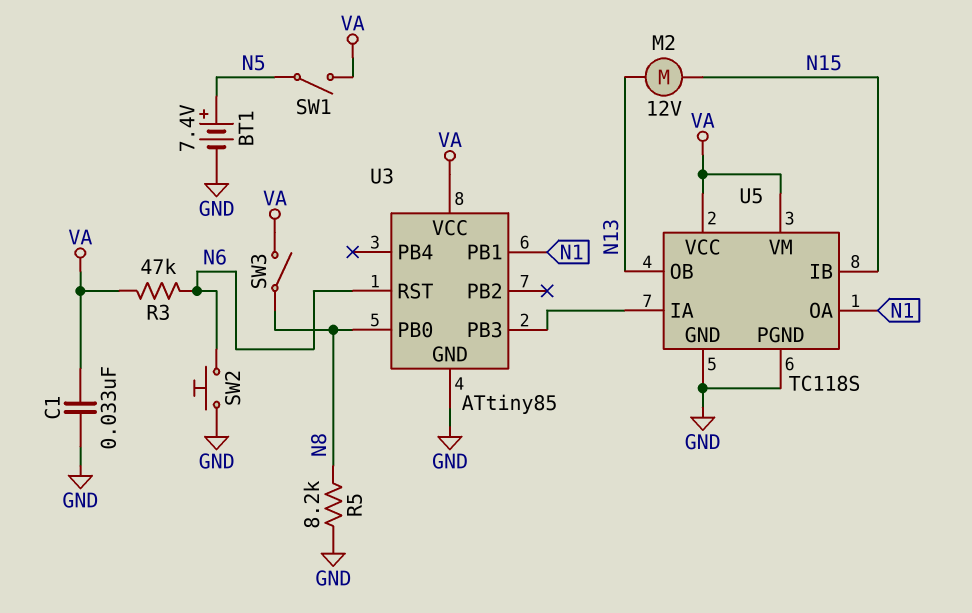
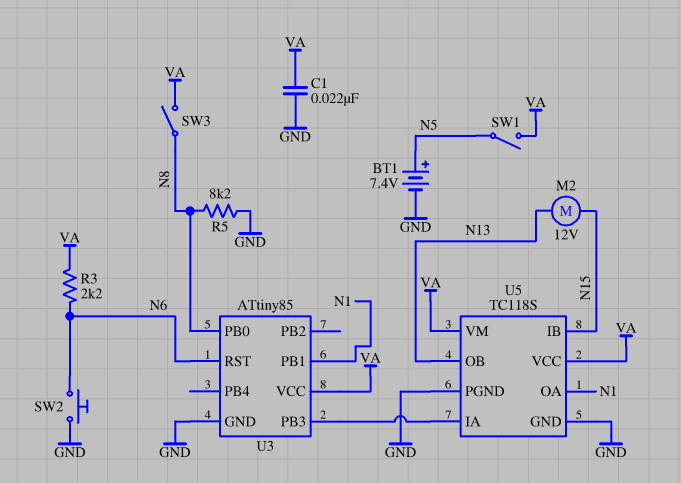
C1: 33nF (GND, VA) -> 22nF (GND, VA)
R3: 47k (N6, VA) -> 2.2k (N6, VA)

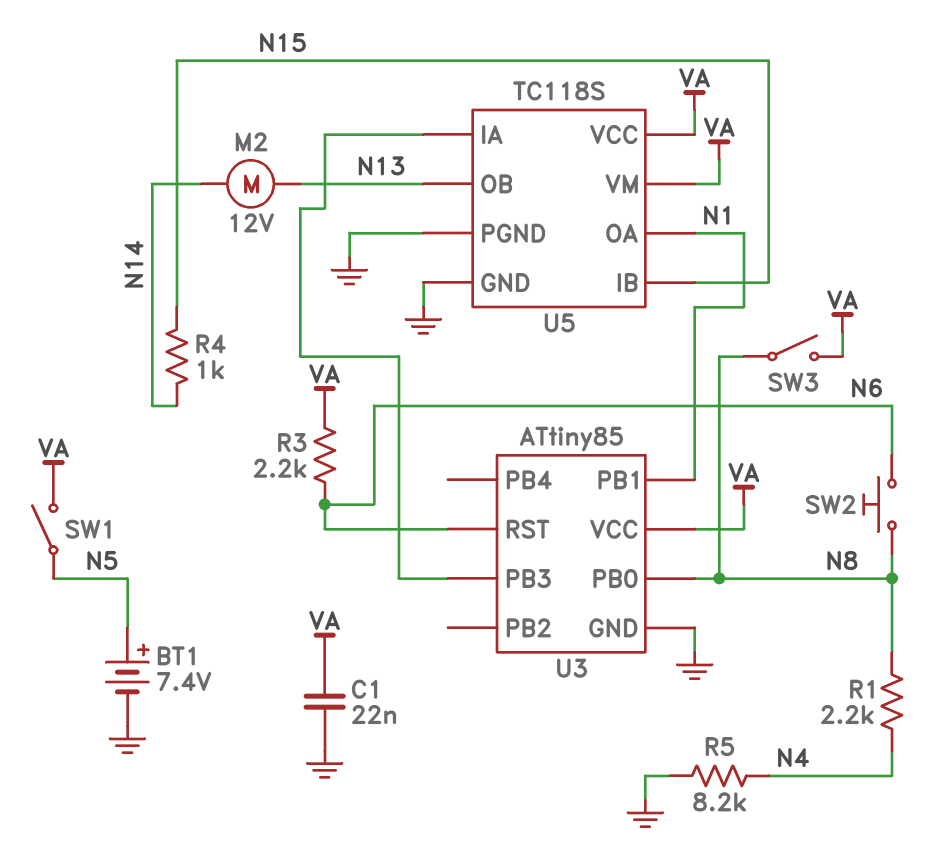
M2: motor 12V (N13, N15) -> motor 12V (N13, N14)
R1: none -> 2.2k (N4, N8)
R4: none -> 1k (N14, N15)
R5: 8.2k (GND, N8) -> 8.2k (GND, N4)
SW2: button (GND, N6) -> button (N6, N8)

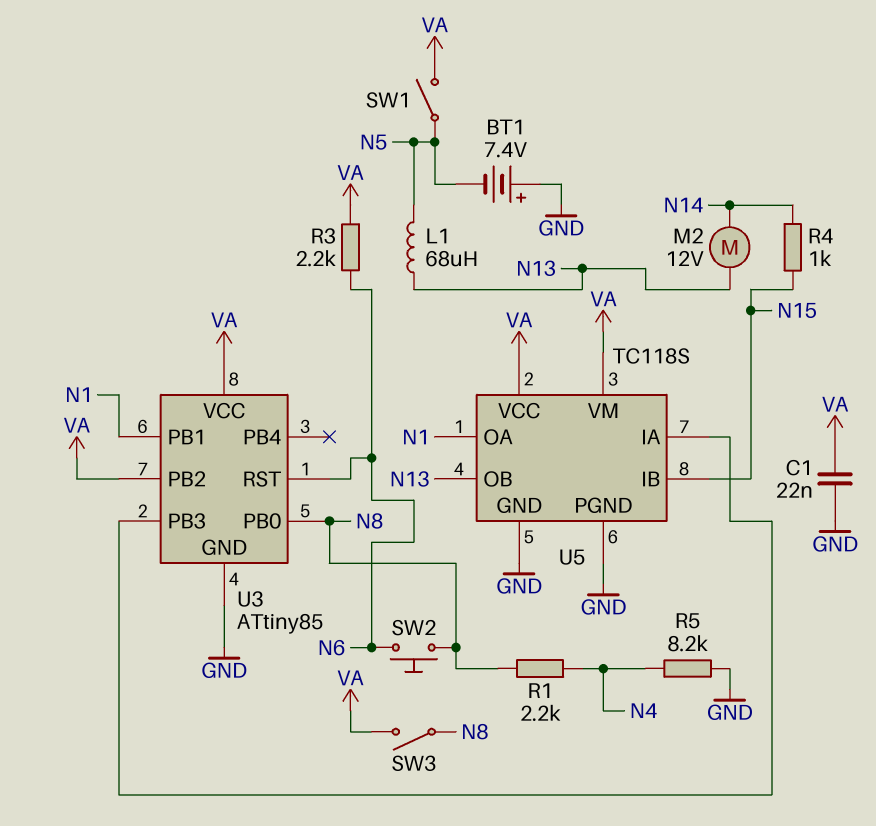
BT1: 7.4V (plus N5, minus GND) -> 7.4V (plus GND, minus N5)
L1: none -> 68uH (N5, N13)
U3 pin PB2: none -> VA

